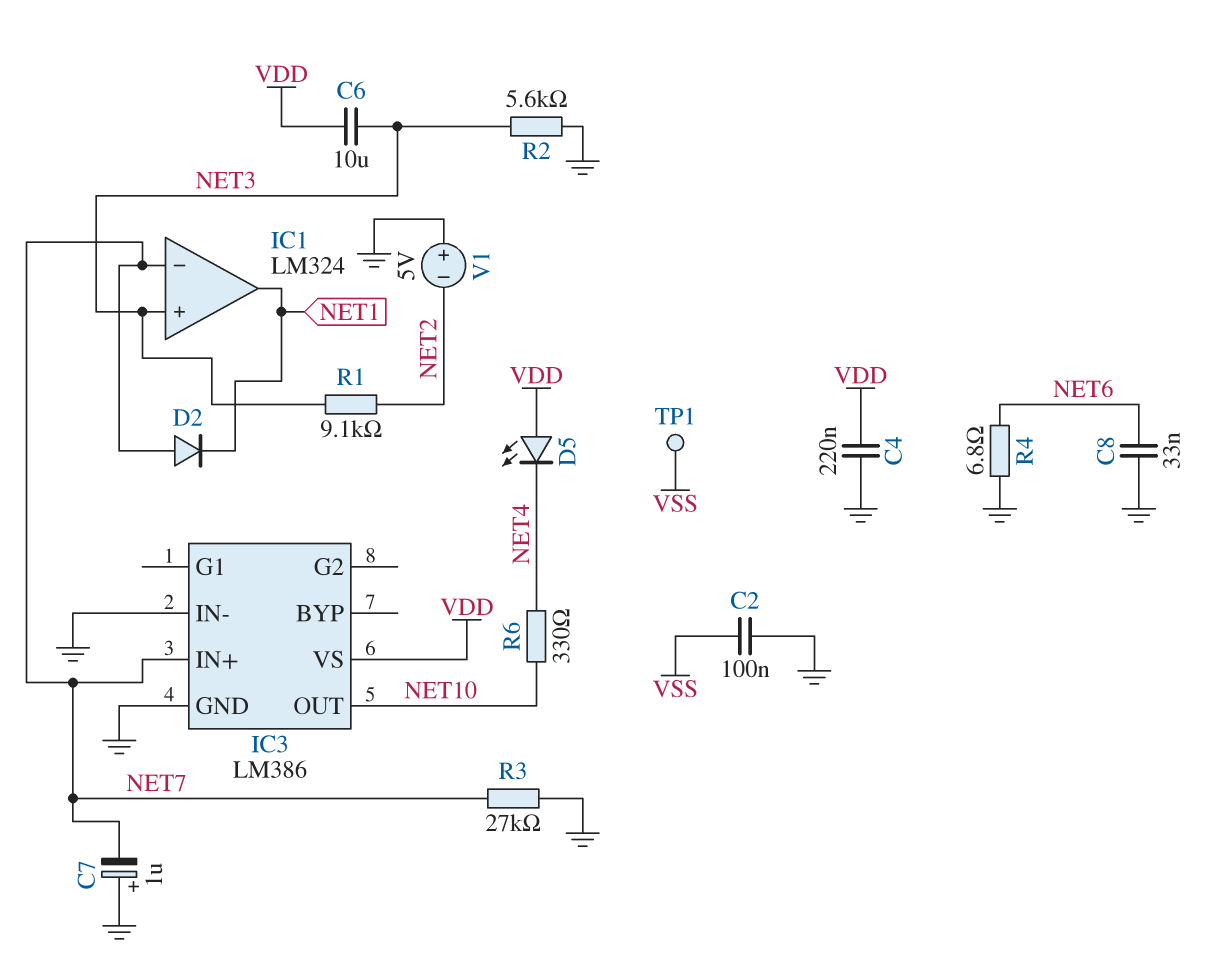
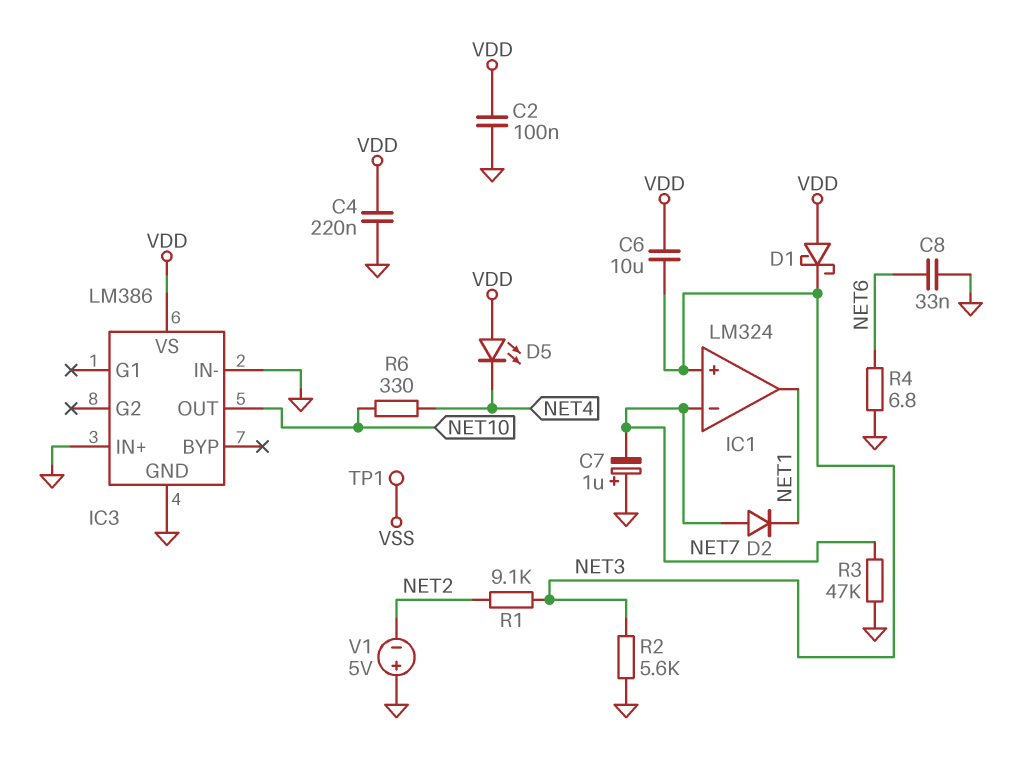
C2: 100nF (GND, VSS) -> 100nF (GND, VDD)
D1: none -> schottky (A VDD, K NET3)
IC3 pin IN+: NET7 -> GND
R3: 27k (GND, NET7) -> 47k (GND, NET7)

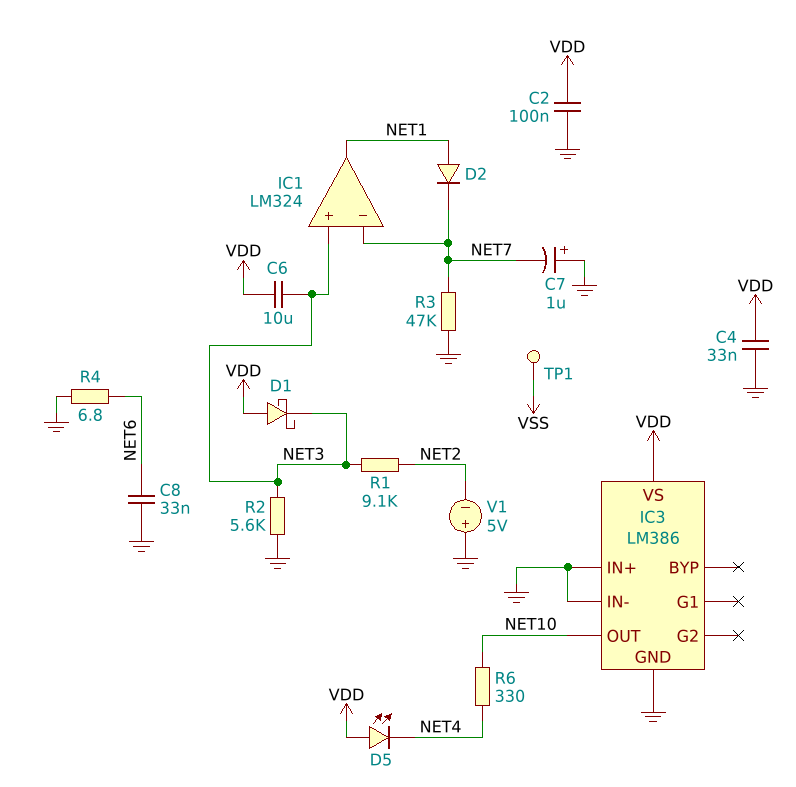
C4: 220nF (GND, VDD) -> 33nF (GND, VDD)
D2: diode (A NET7, K NET1) -> diode (A NET1, K NET7)

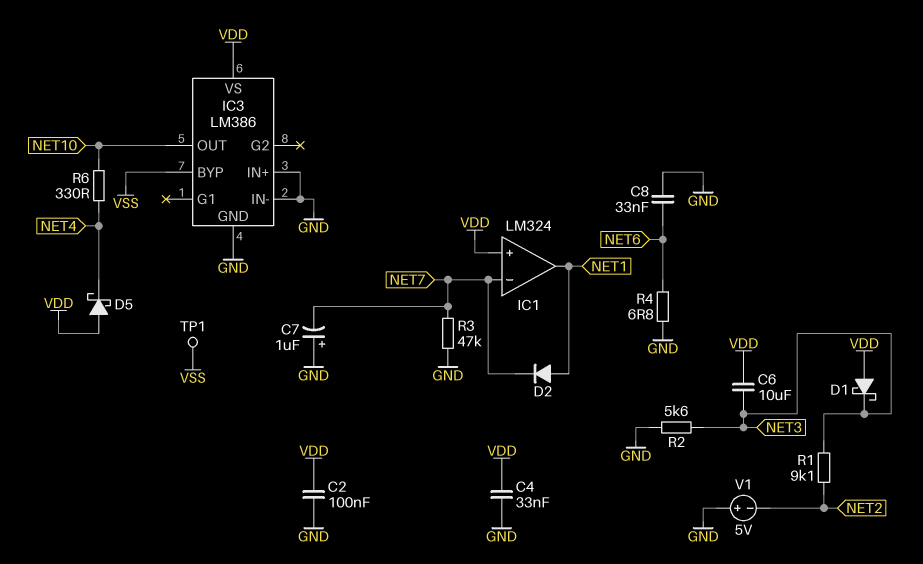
D5: LED (A VDD, K NET4) -> schottky (A VDD, K NET4)
IC1 pin in+: NET3 -> VDD
IC3 pin BYP: none -> VSS

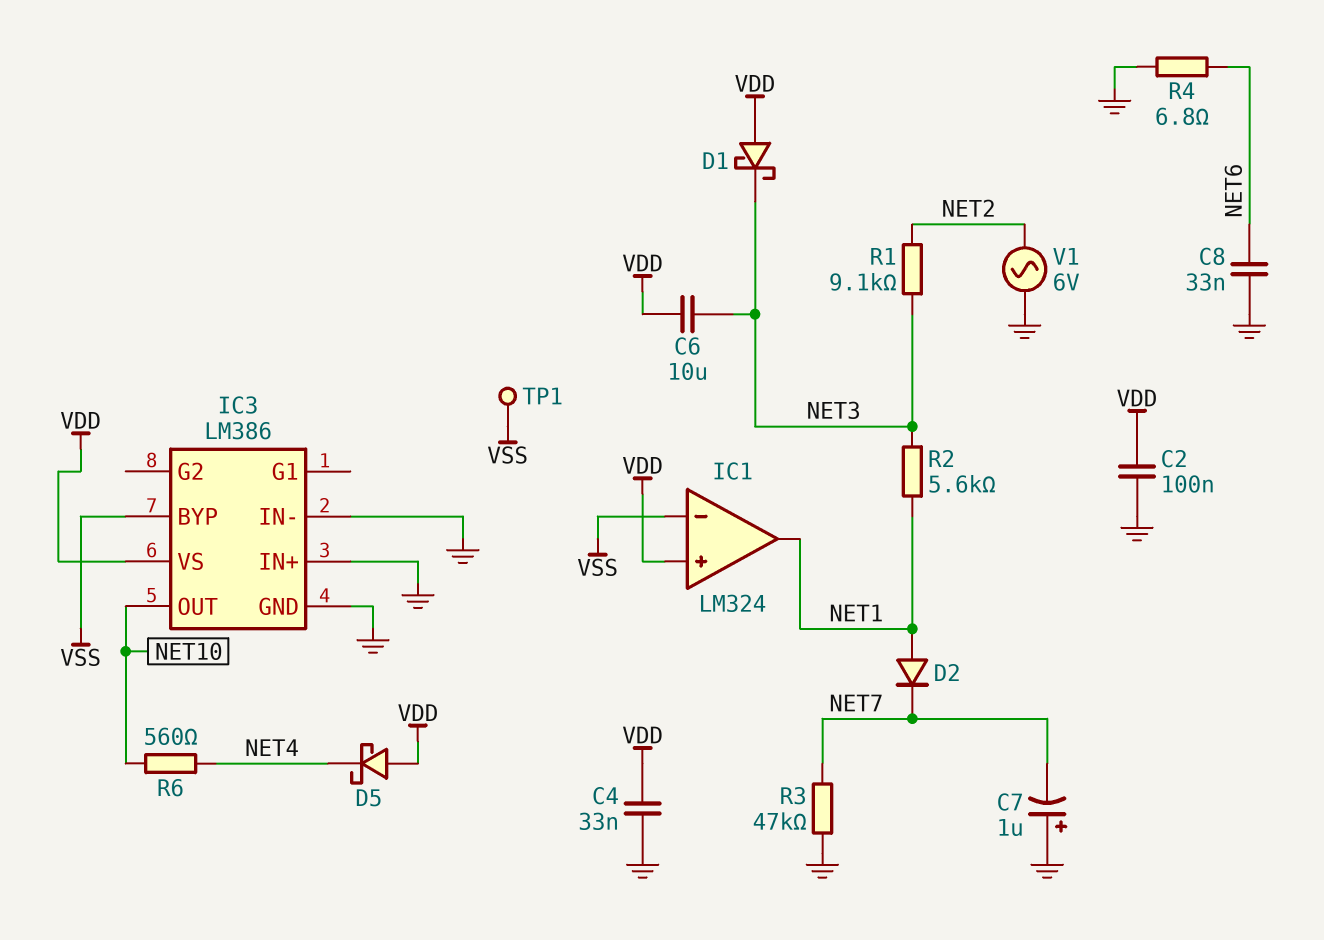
IC1 pin in-: NET7 -> VSS
R2: 5.6k (GND, NET3) -> 5.6k (NET1, NET3)
R6: 330 (NET4, NET10) -> 560 (NET4, NET10)
V1: 5V (plus GND, minus NET2) -> AC 6V (GND, NET2)

